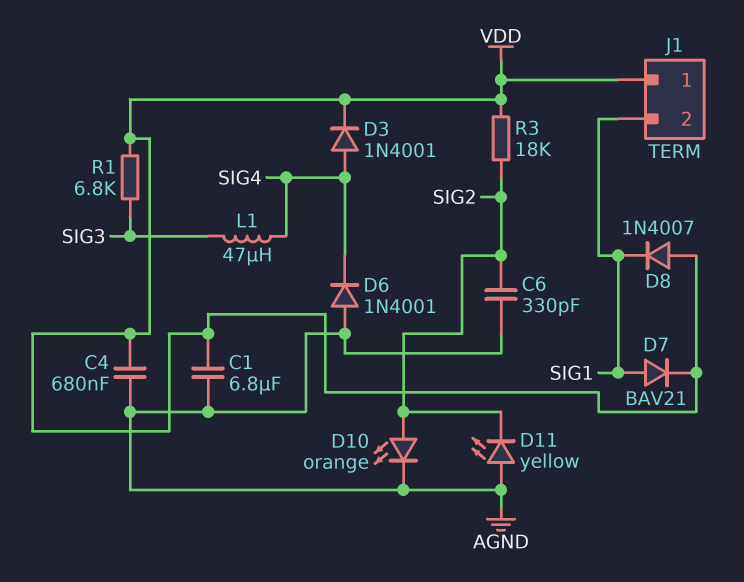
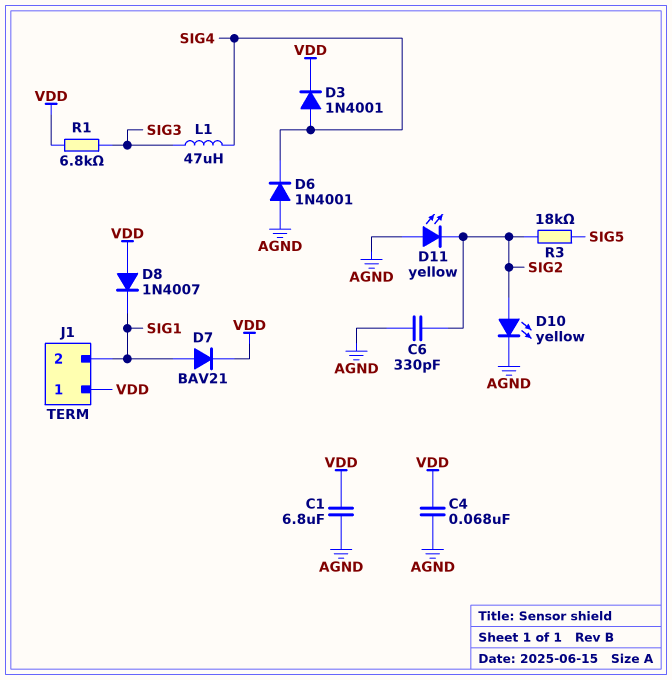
C4: 680nF (AGND, VDD) -> 68nF (AGND, VDD)
D10: LED orange (A SIG2, K AGND) -> LED yellow (A SIG2, K AGND)
R3: 18k (SIG2, VDD) -> 18k (SIG2, SIG5)

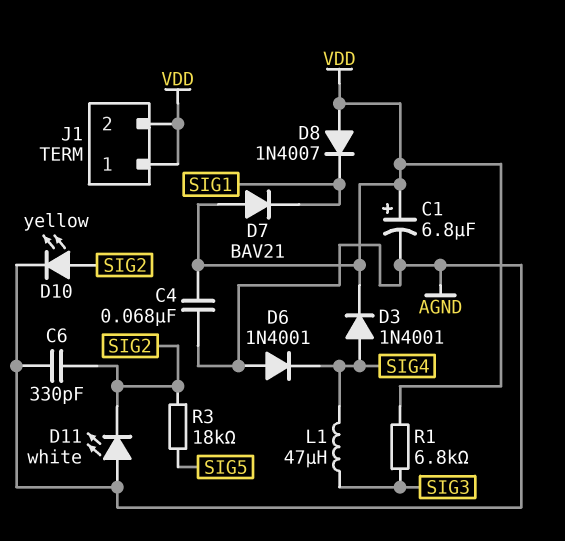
C1: 6.8uF (AGND, VDD) -> 6.8uF (plus VDD, minus AGND)
D7: diode BAV21 (A SIG1, K VDD) -> diode BAV21 (A VDD, K SIG1)
D11: LED yellow (A AGND, K SIG2) -> LED white (A AGND, K SIG2)
J1 pin 2: SIG1 -> VDD

